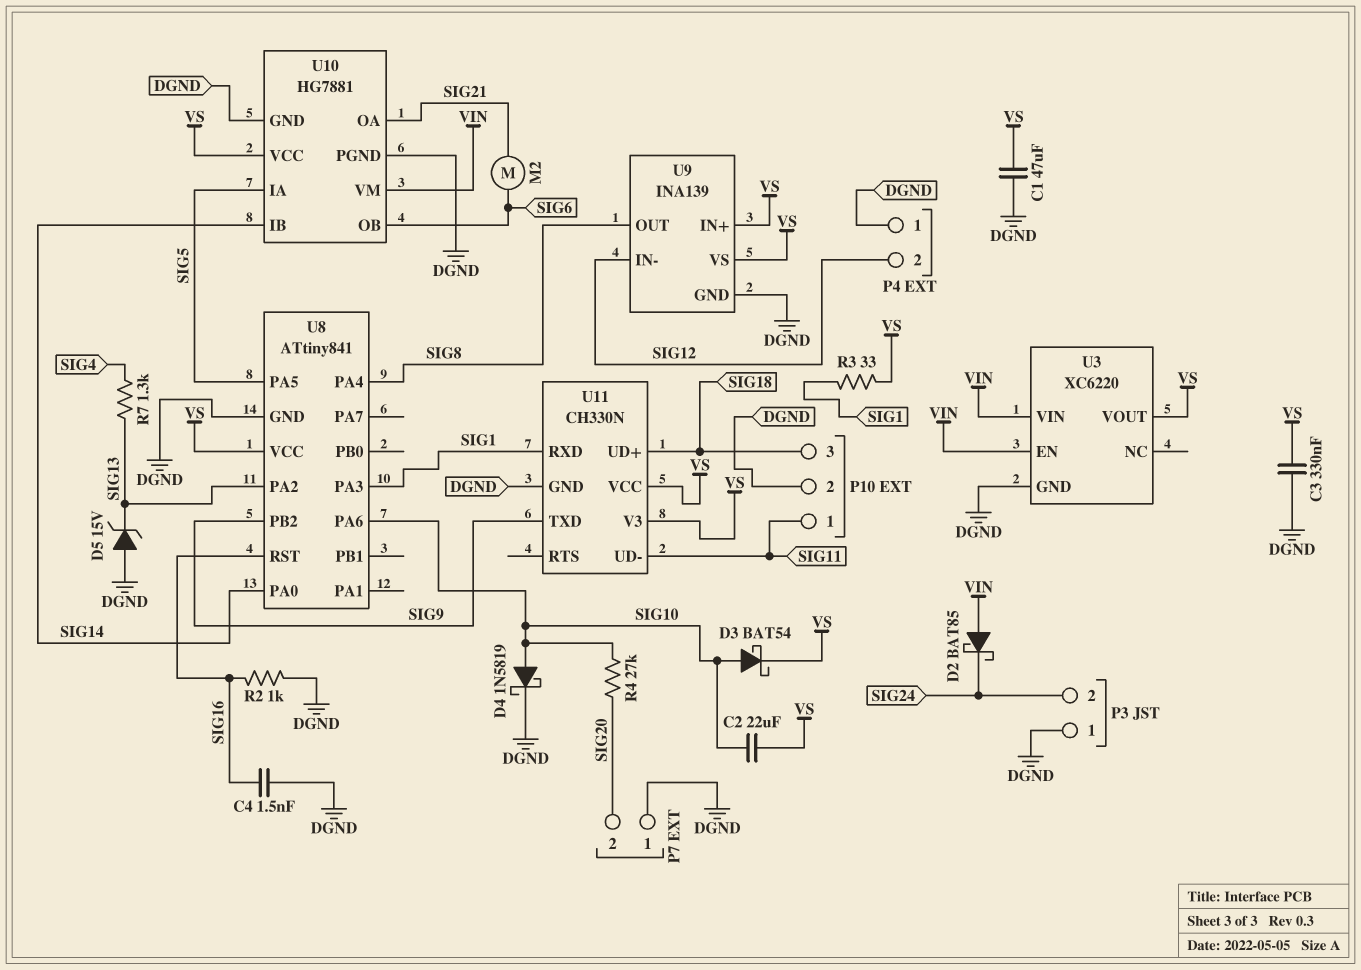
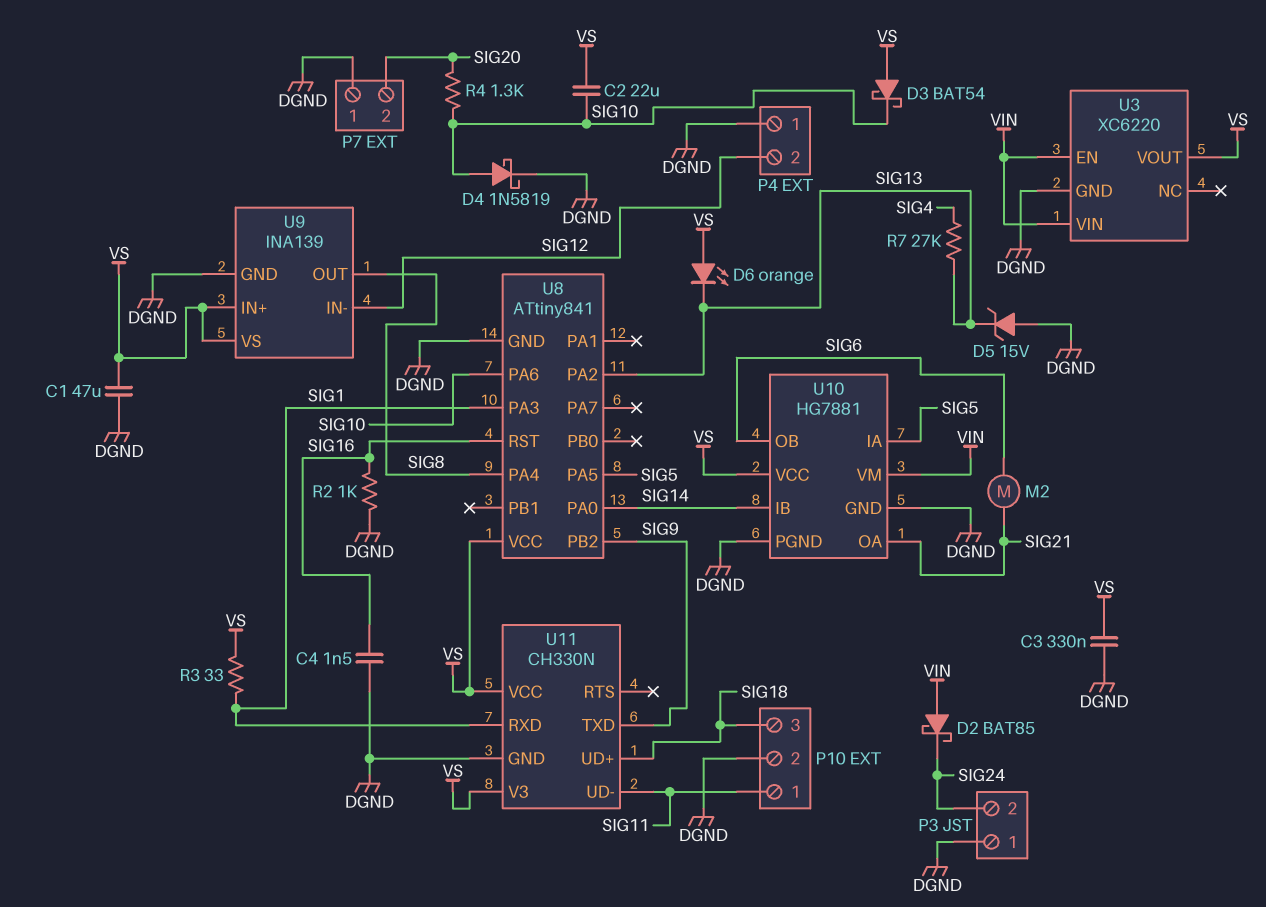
D3: schottky BAT54 (A SIG10, K VS) -> schottky BAT54 (A VS, K SIG10)
D6: none -> LED orange (A VS, K SIG13)
R4: 27k (SIG10, SIG20) -> 1.3k (SIG10, SIG20)
R7: 1.3k (SIG4, SIG13) -> 27k (SIG4, SIG13)

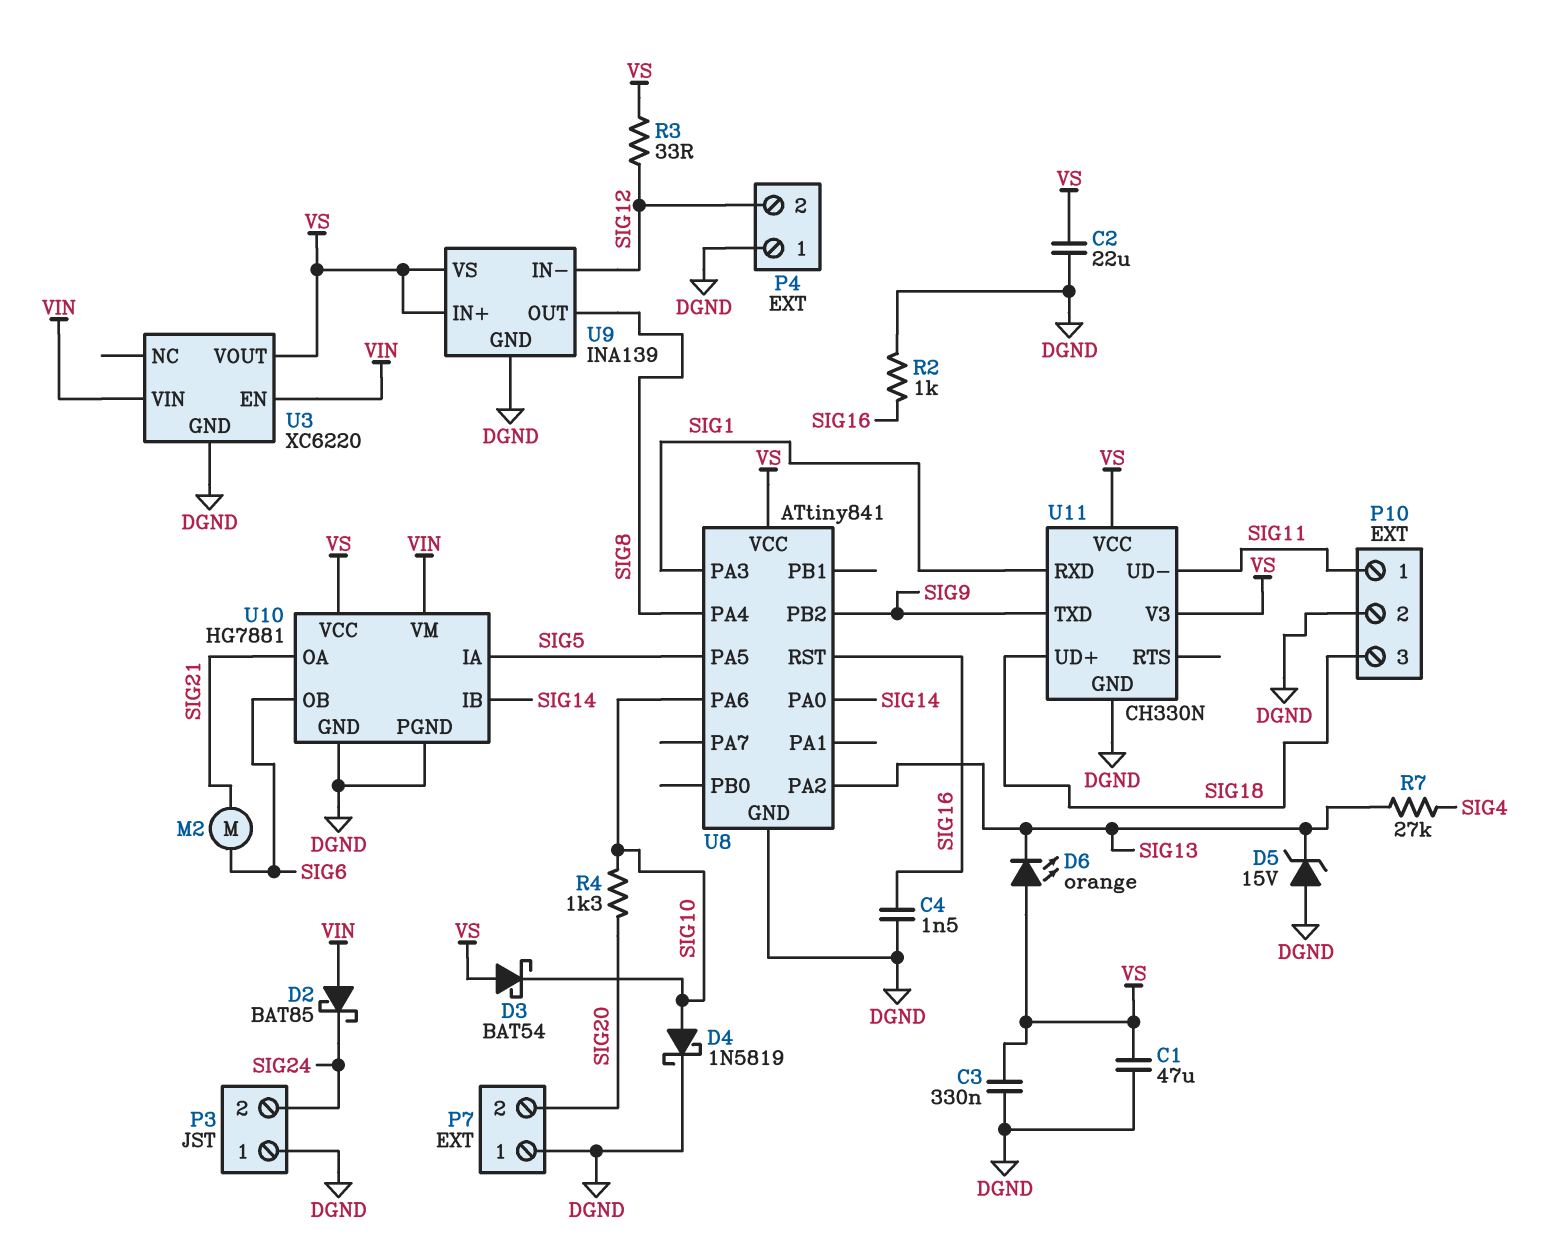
C2: 22uF (SIG10, VS) -> 22uF (DGND, VS)
R3: 33 (SIG1, VS) -> 33 (SIG12, VS)

